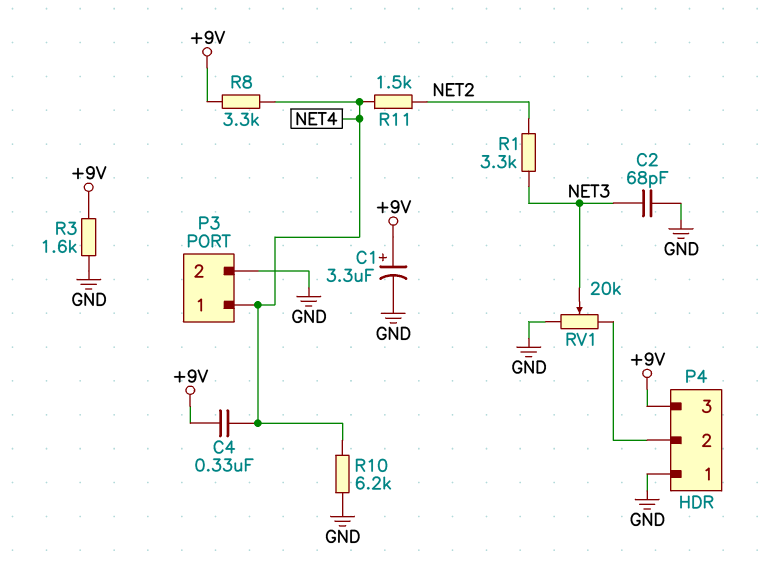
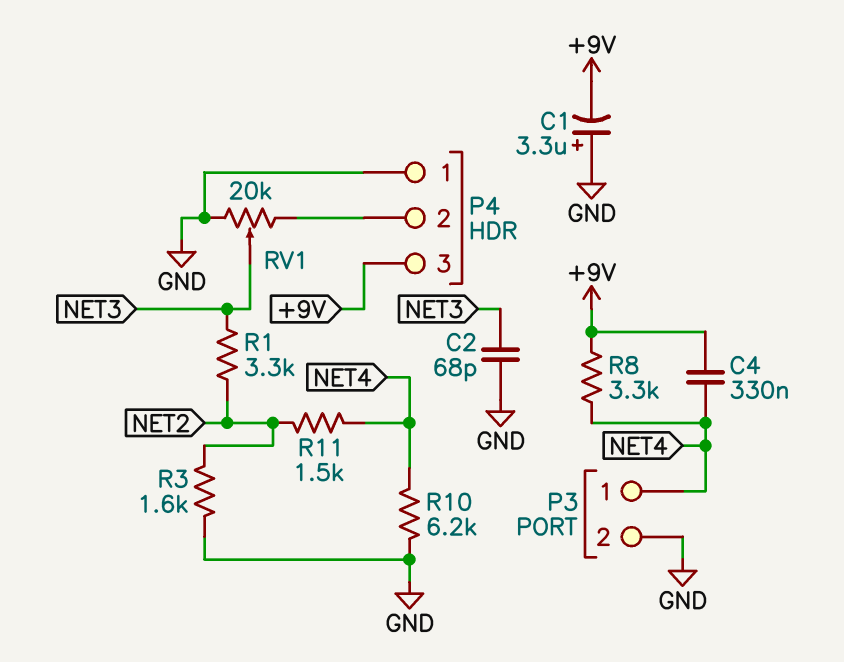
C1: 3.3uF (plus +9V, minus GND) -> 3.3uF (plus GND, minus +9V)
R3: 1.6k (+9V, GND) -> 1.6k (GND, NET2)

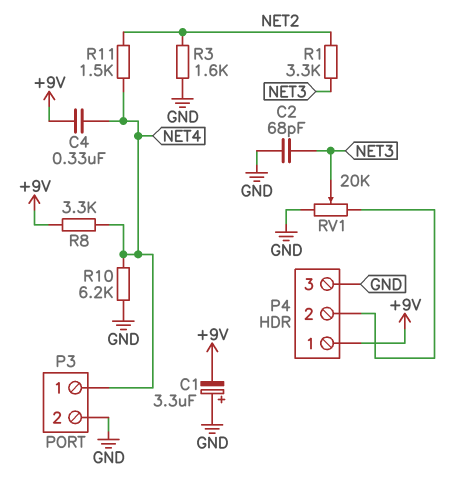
P4 pin 1: GND -> +9V
P4 pin 3: +9V -> GND

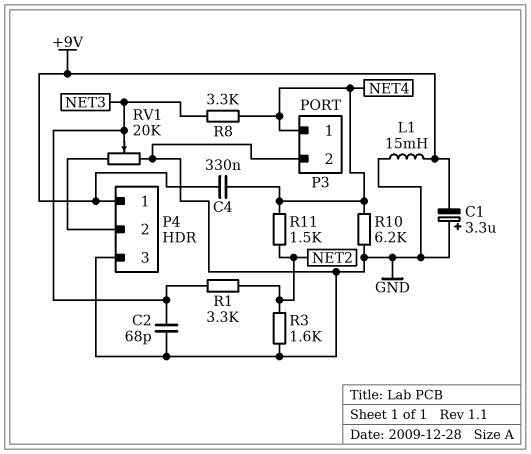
L1: none -> 15mH (+9V, GND)
R8: 3.3k (+9V, NET4) -> 3.3k (NET3, NET4)

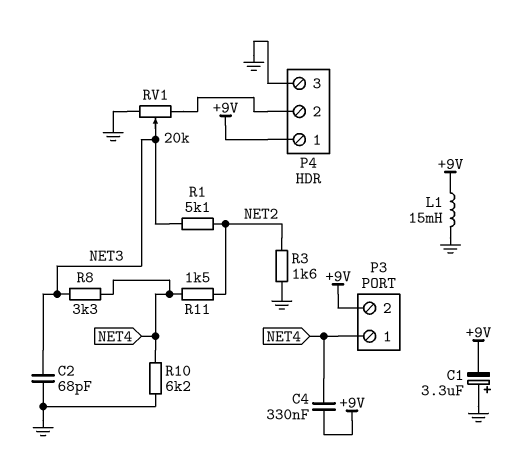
P3 pin 2: GND -> +9V
R1: 3.3k (NET2, NET3) -> 5.1k (NET2, NET3)

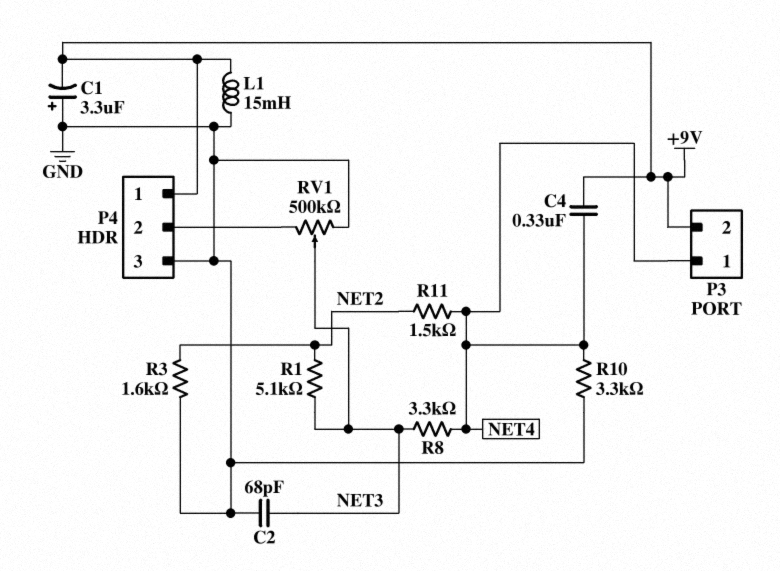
R10: 6.2k (GND, NET4) -> 3.3k (GND, NET4)
RV1: 20k (GND, P4/2, wiper NET3) -> 500k (GND, P4/2, wiper NET3)

